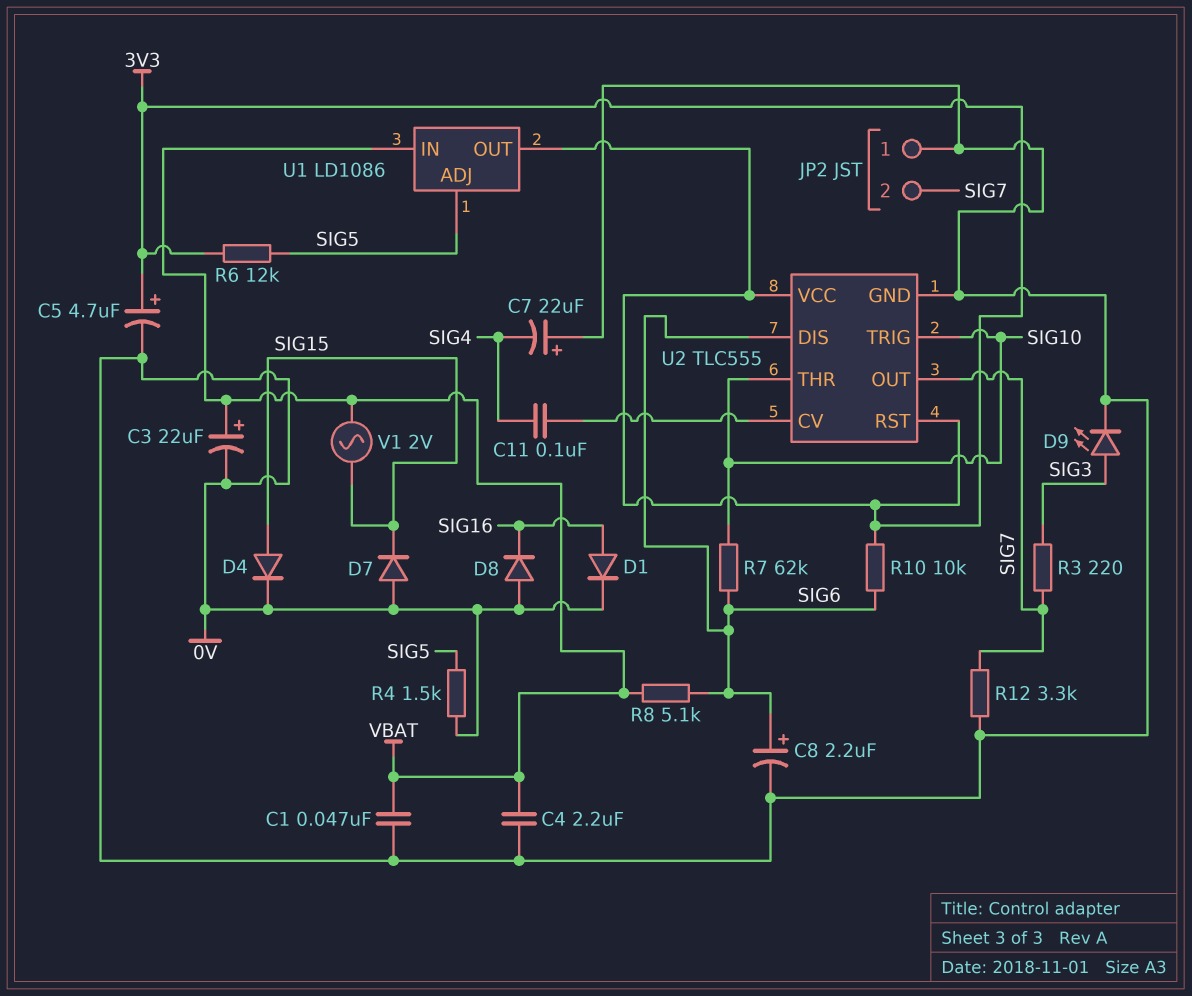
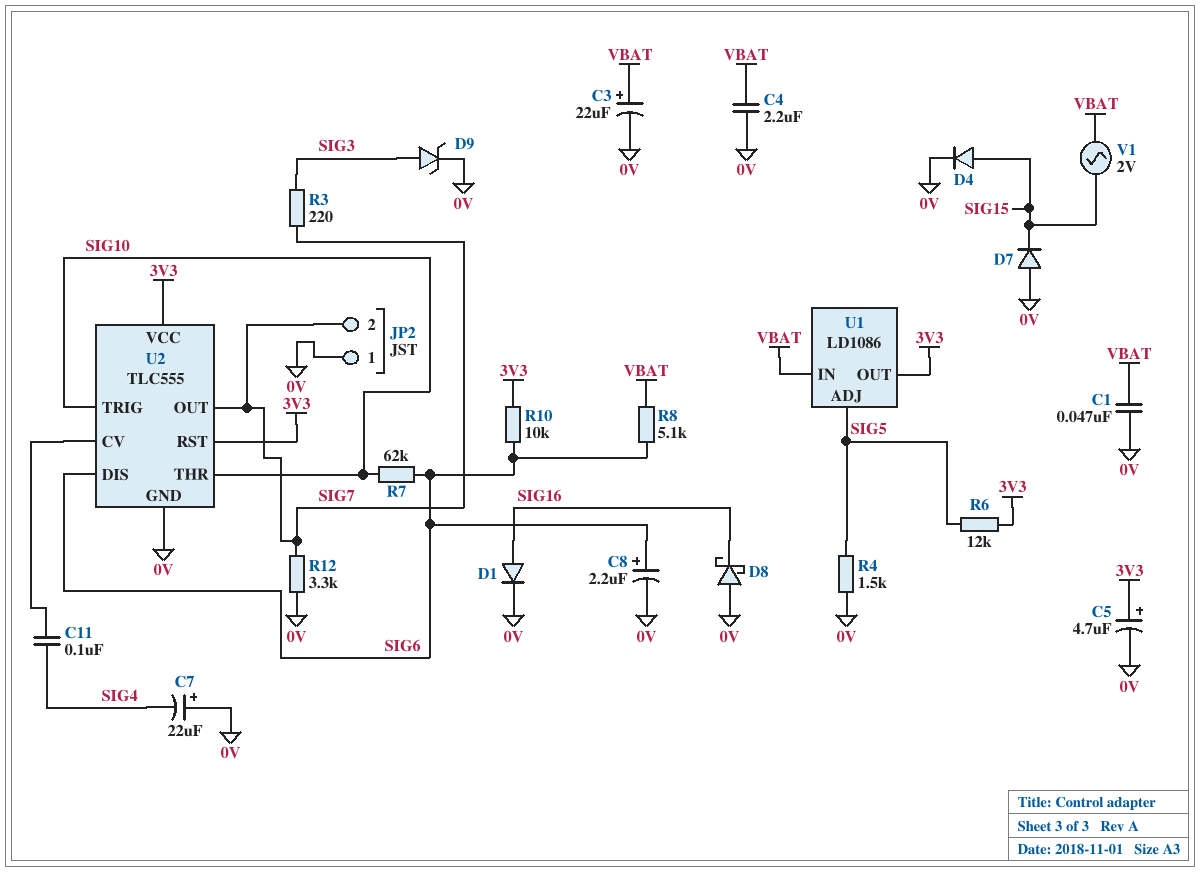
D8: diode (A 0V, K SIG16) -> schottky (A 0V, K SIG16)
D9: LED (A SIG3, K 0V) -> zener (A SIG3, K 0V)

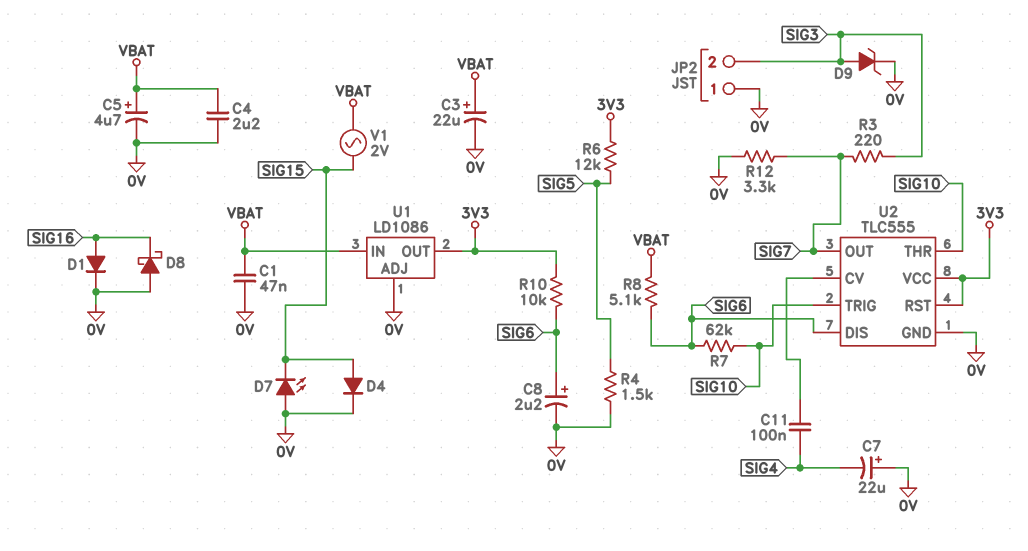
C5: 4.7uF (plus 3V3, minus 0V) -> 4.7uF (plus VBAT, minus 0V)
D7: diode (A 0V, K SIG15) -> LED (A 0V, K SIG15)
JP2 pin 2: SIG7 -> SIG3
U1 pin ADJ: SIG5 -> 0V

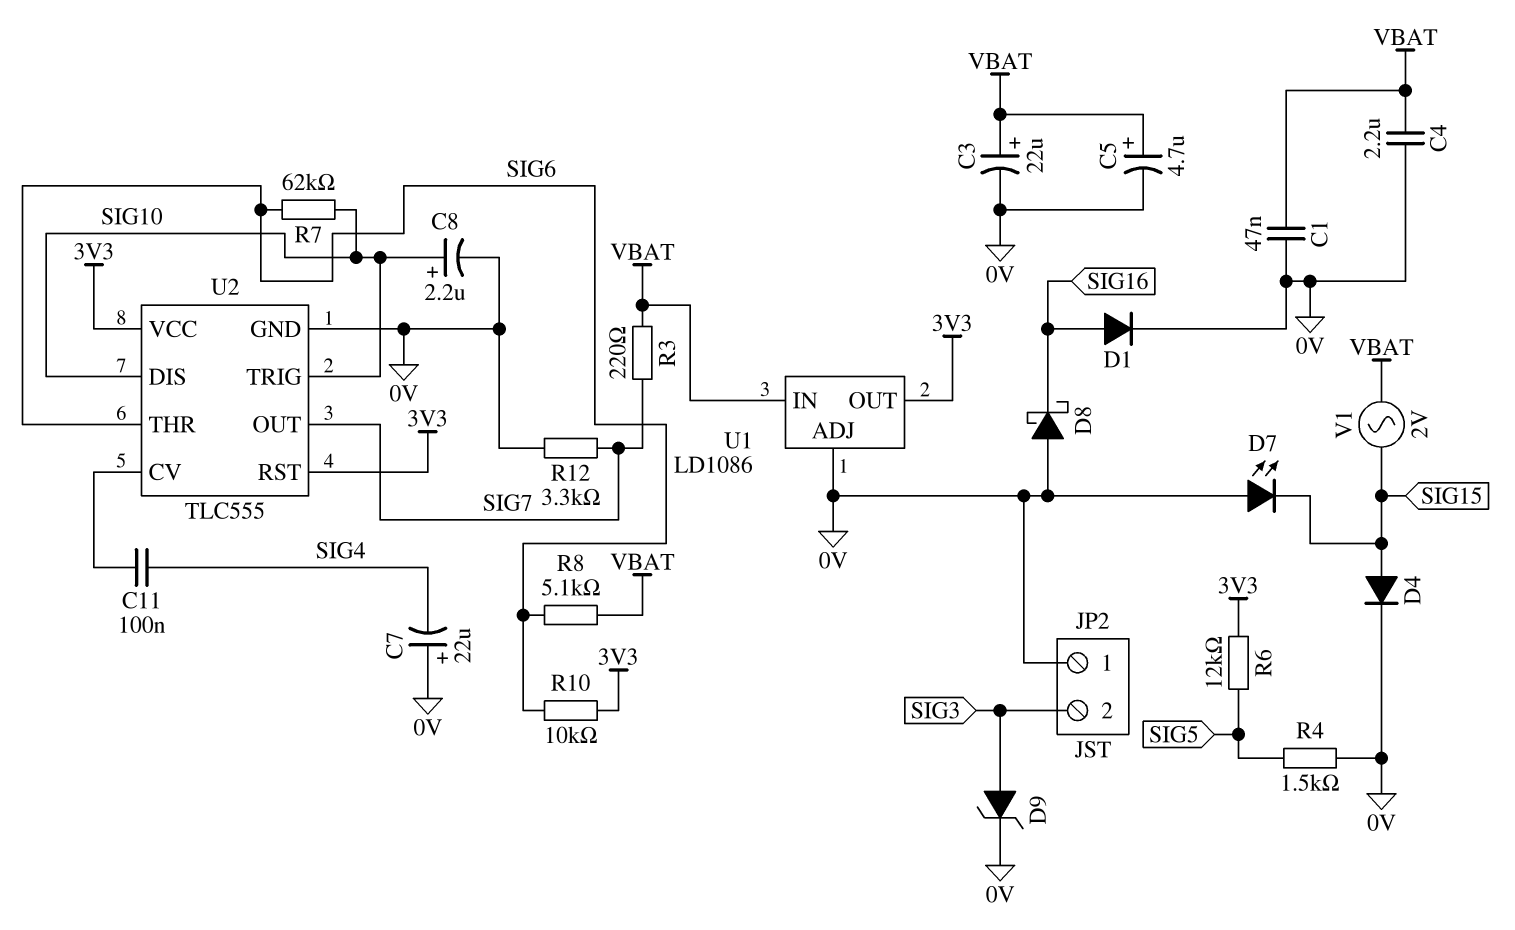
C8: 2.2uF (plus SIG6, minus 0V) -> 2.2uF (plus SIG10, minus 0V)
R3: 220 (SIG3, SIG7) -> 220 (SIG7, VBAT)
U2 pin DIS: SIG6 -> SIG10
U2 pin THR: SIG10 -> SIG6

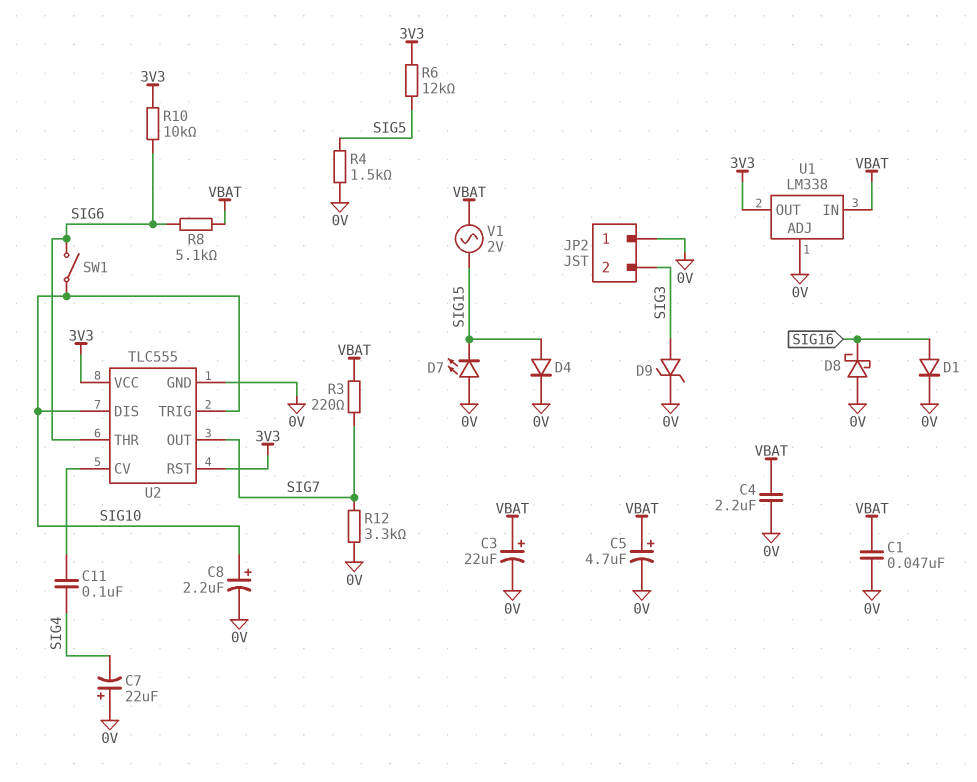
R7: 62k (SIG6, SIG10) -> none
SW1: none -> switch (SIG6, SIG10)
U1: LD1086 -> LM338

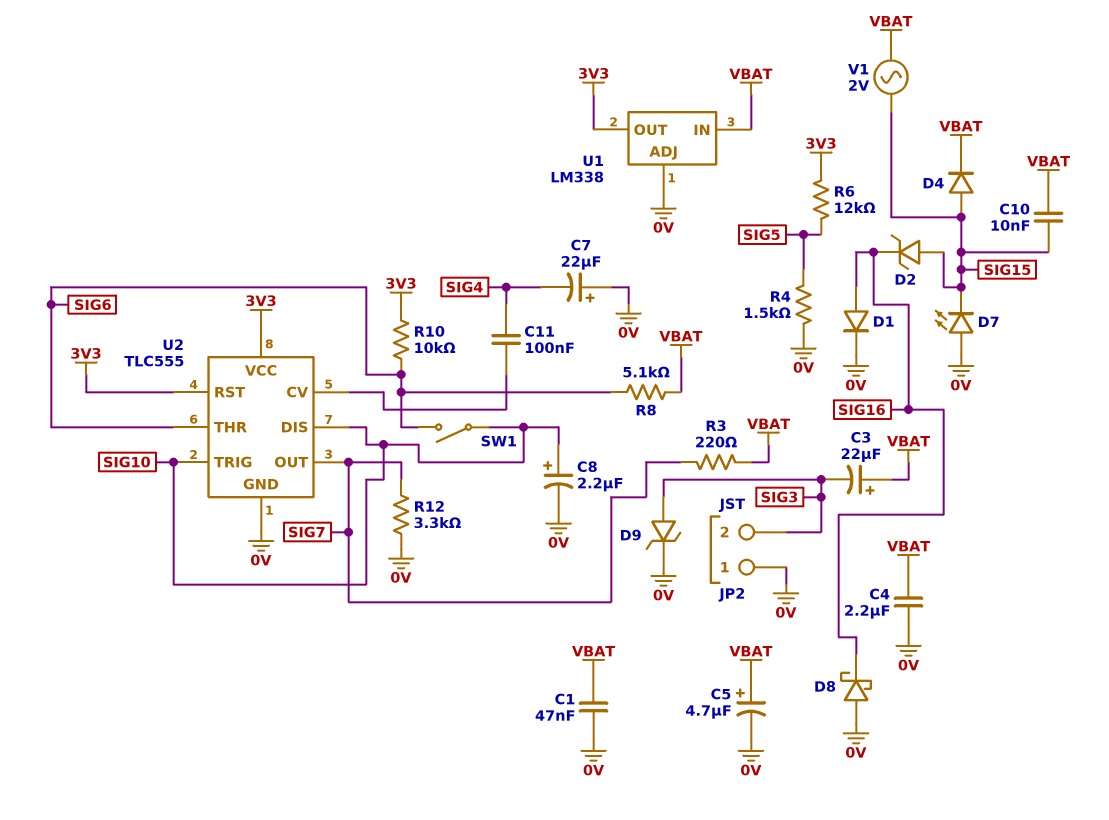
C3: 22uF (plus VBAT, minus 0V) -> 22uF (plus VBAT, minus SIG3)
C10: none -> 10nF (SIG15, VBAT)
D2: none -> zener (A SIG15, K SIG16)
D4: diode (A SIG15, K 0V) -> diode (A SIG15, K VBAT)

